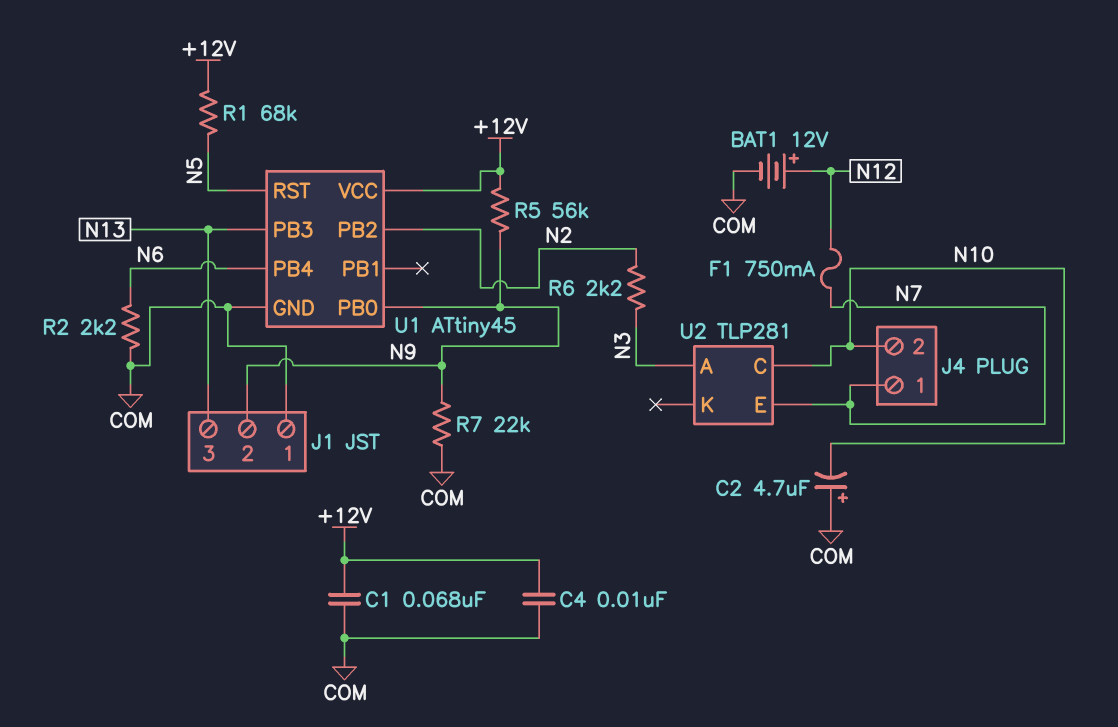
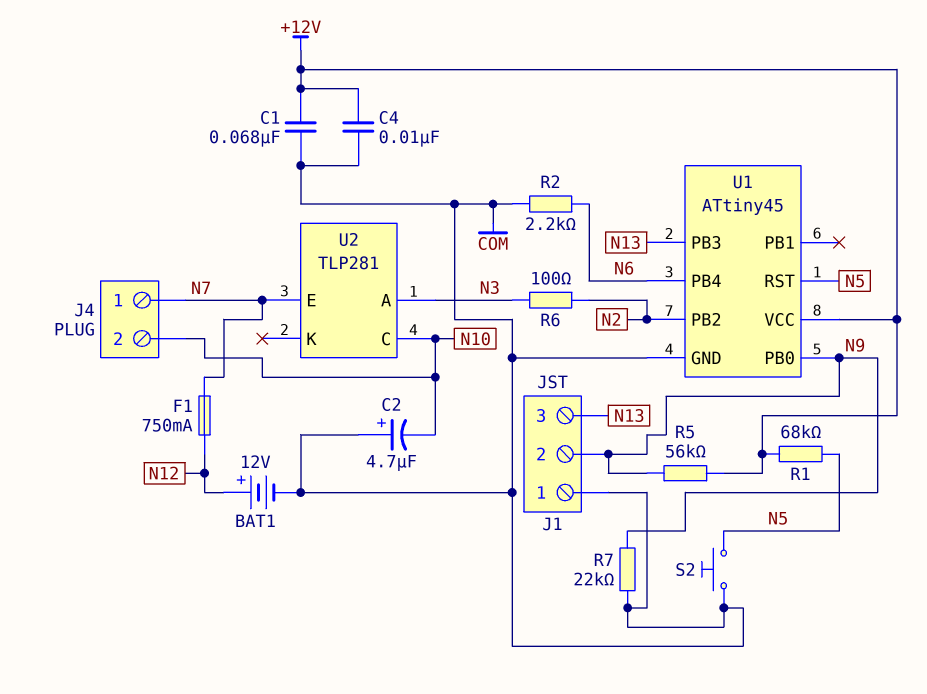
R6: 2.2k (N2, N3) -> 100 (N2, N3)
S2: none -> button (COM, N5)

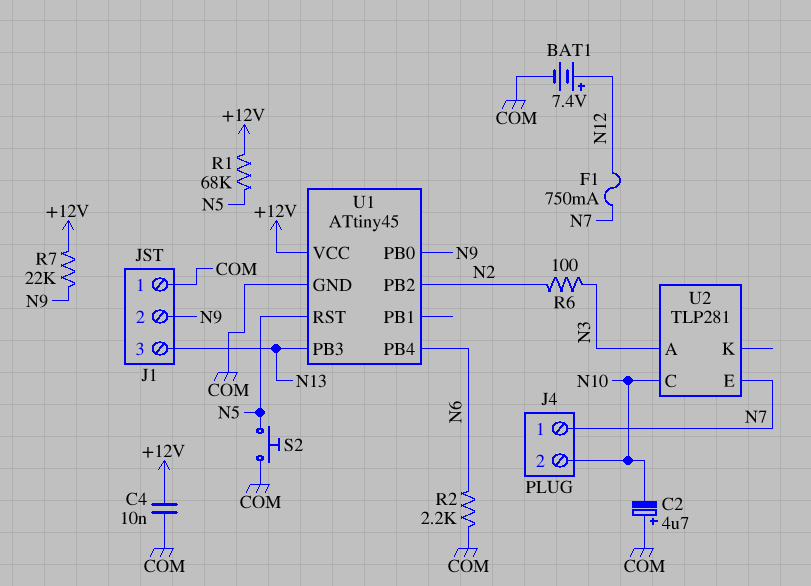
BAT1: 12V (plus N12, minus COM) -> 7.4V (plus N12, minus COM)
C1: 68nF (+12V, COM) -> none
R5: 56k (+12V, N9) -> none
R7: 22k (COM, N9) -> 22k (+12V, N9)

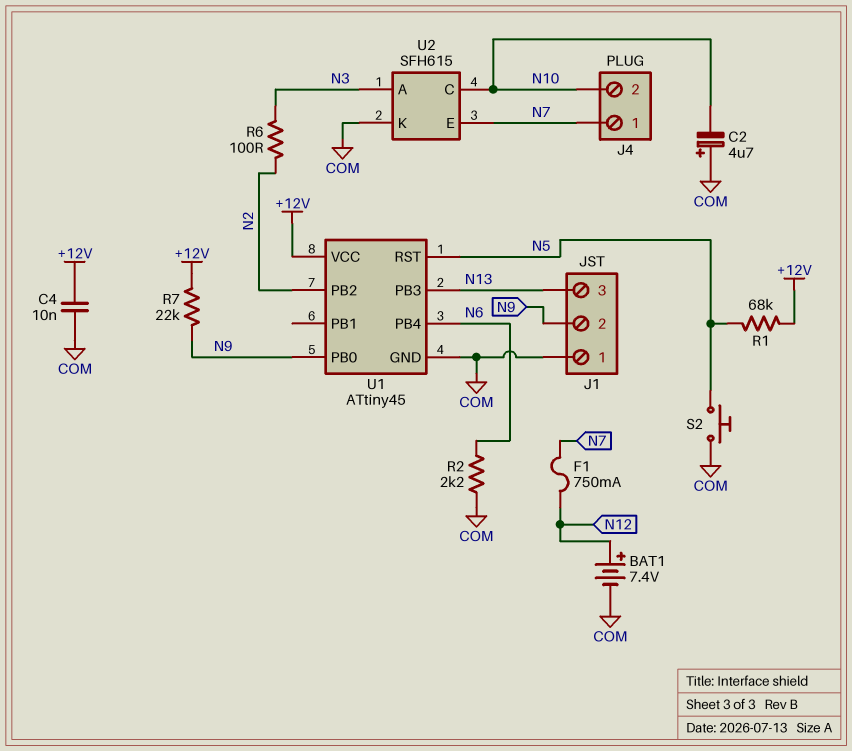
U2: TLP281 -> SFH615
U2 pin K: none -> COM

